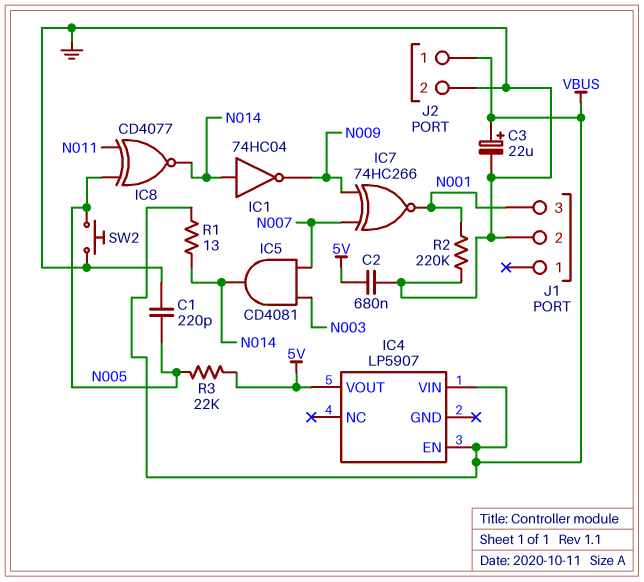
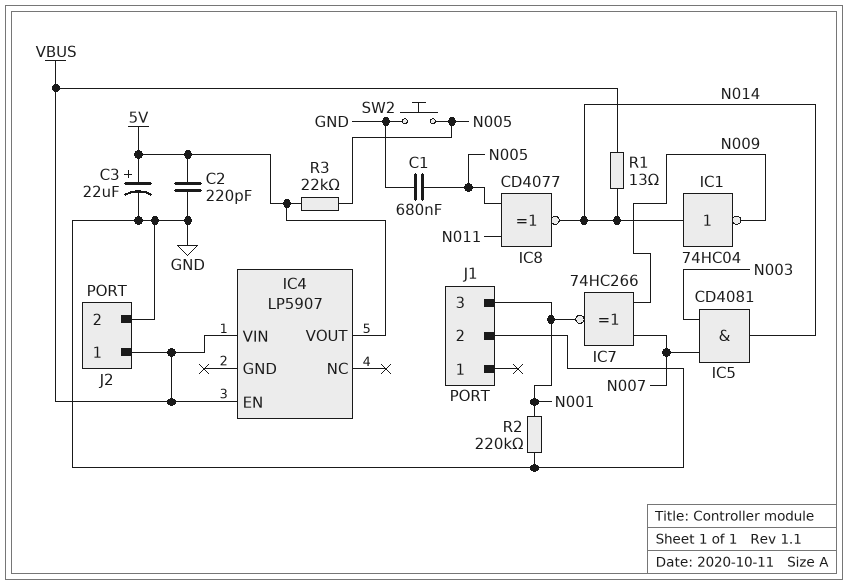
C1: 220pF (GND, N005) -> 680nF (GND, N005)
C2: 680nF (5V, GND) -> 220pF (5V, GND)
C3: 22uF (plus VBUS, minus GND) -> 22uF (plus 5V, minus GND)

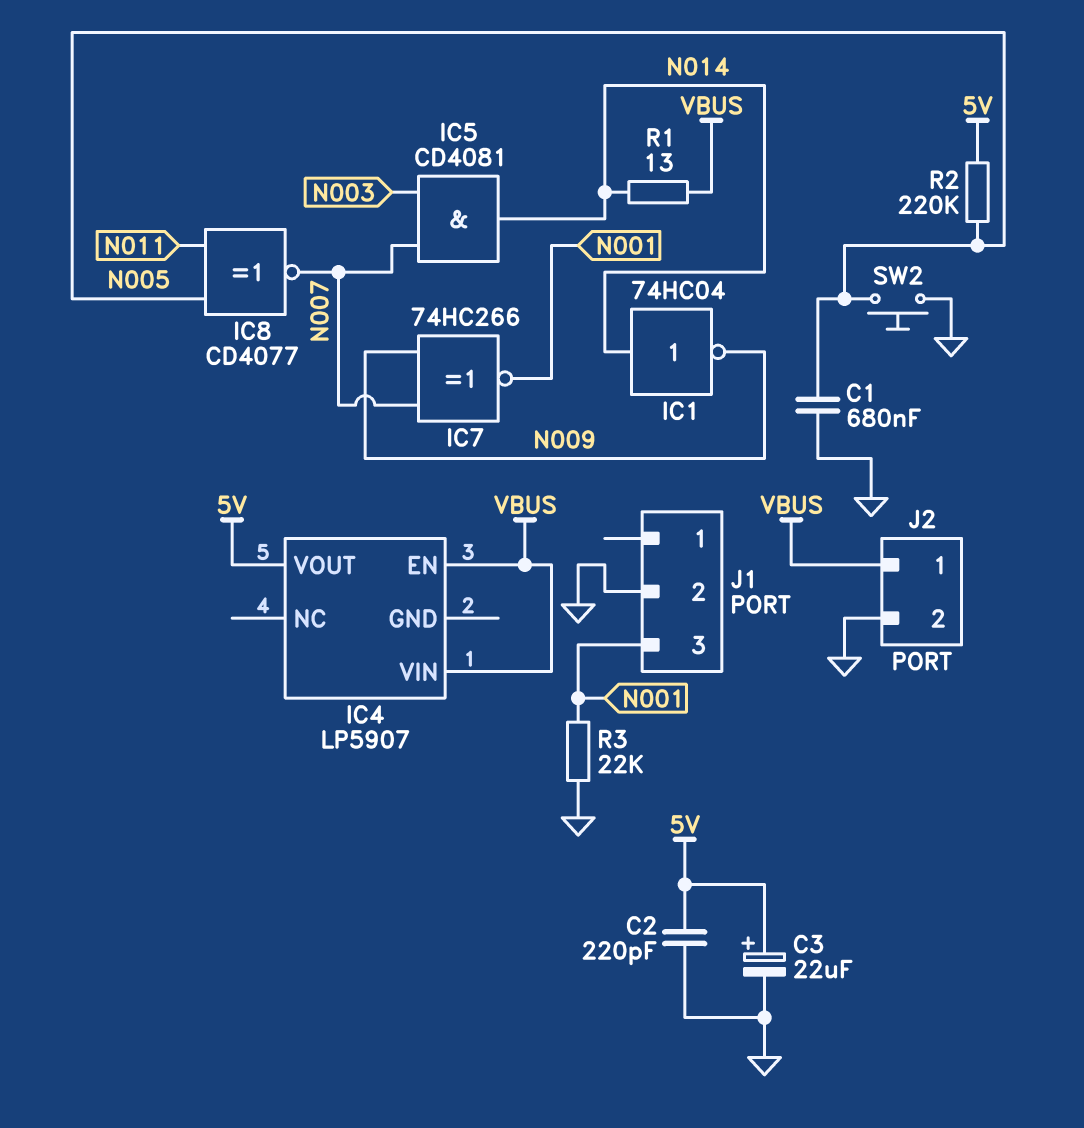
IC8: XNOR CD4077 (in N005, in N011, out N014) -> XNOR CD4077 (in N005, in N011, out N007)
R2: 220k (GND, N001) -> 220k (5V, N005)
R3: 22k (5V, N005) -> 22k (GND, N001)

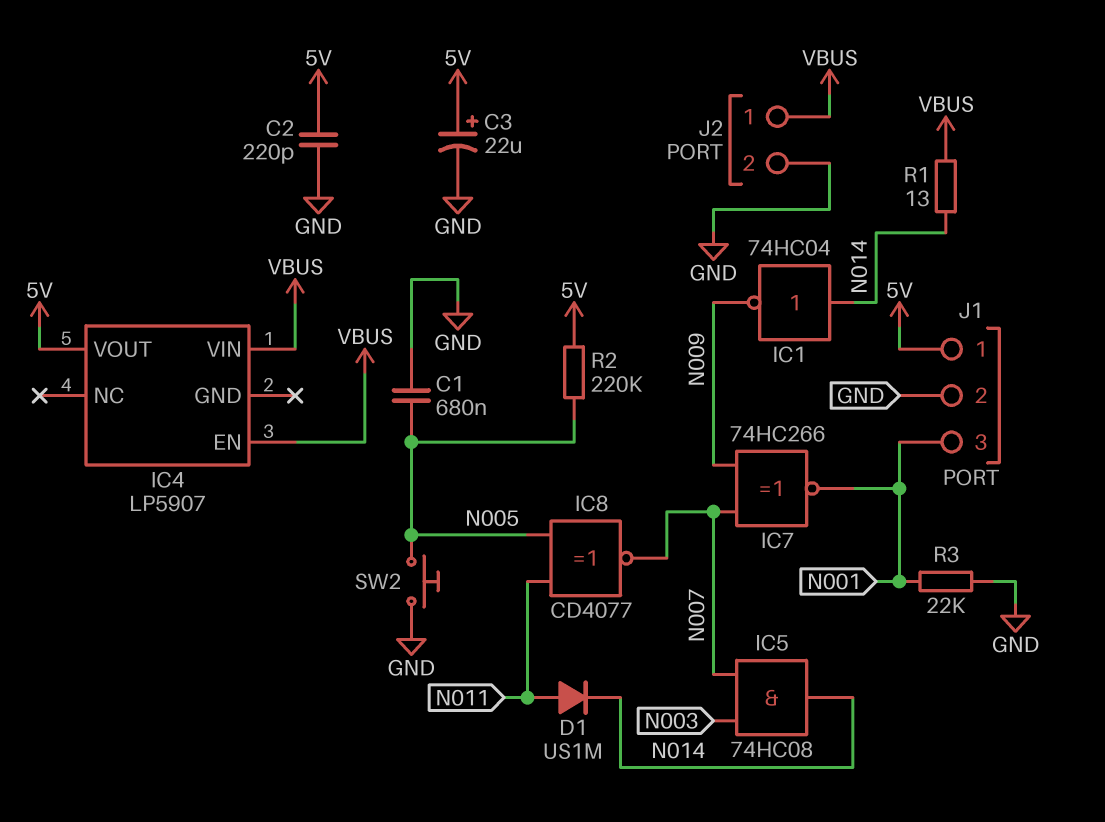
D1: none -> diode US1M (A N011, K N014)
IC5: AND CD4081 (in N003, in N007, out N014) -> AND 74HC08 (in N003, in N007, out N014)
J1 pin 1: none -> 5V

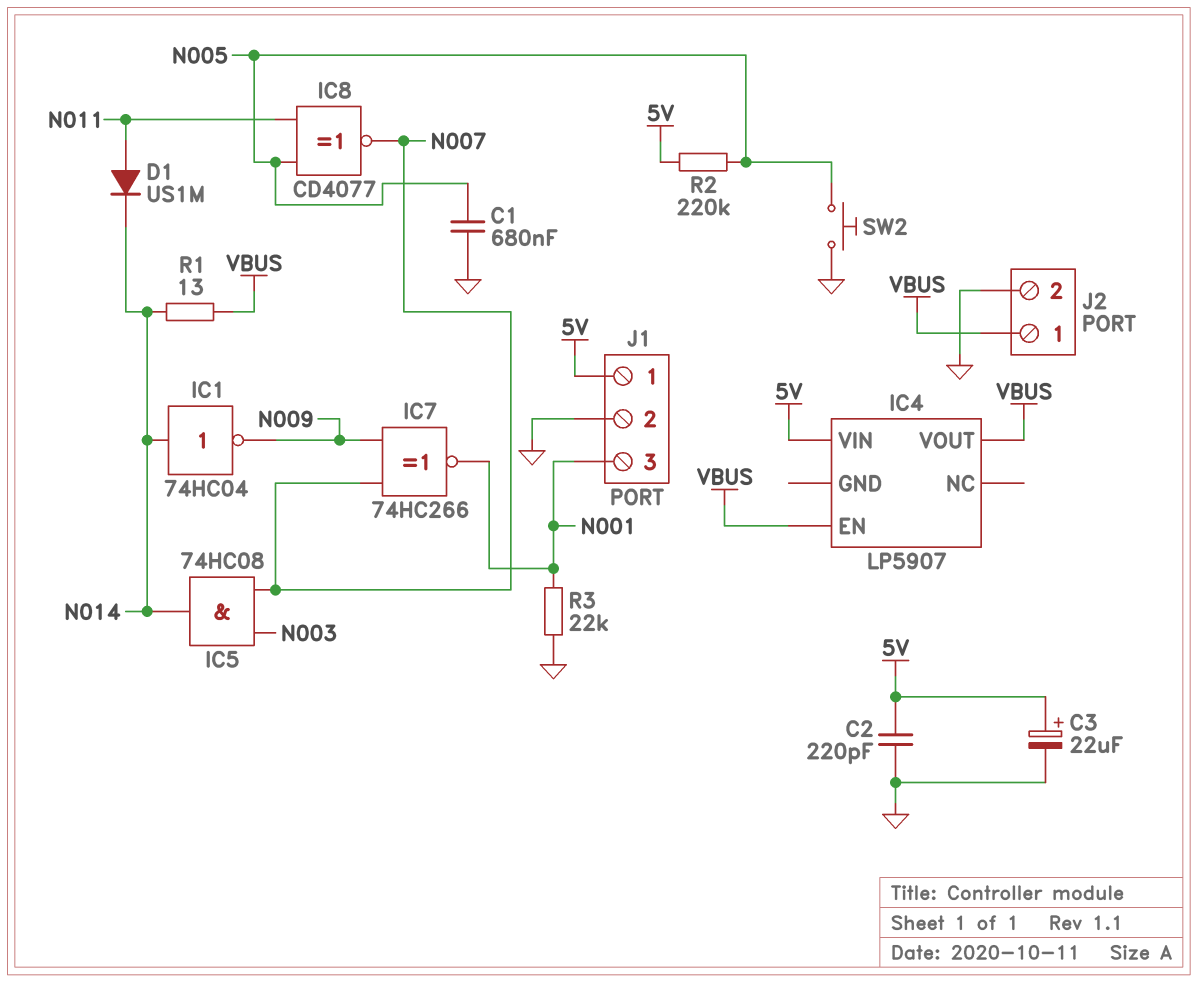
IC4 pin VIN: VBUS -> 5V
IC4 pin VOUT: 5V -> VBUS

